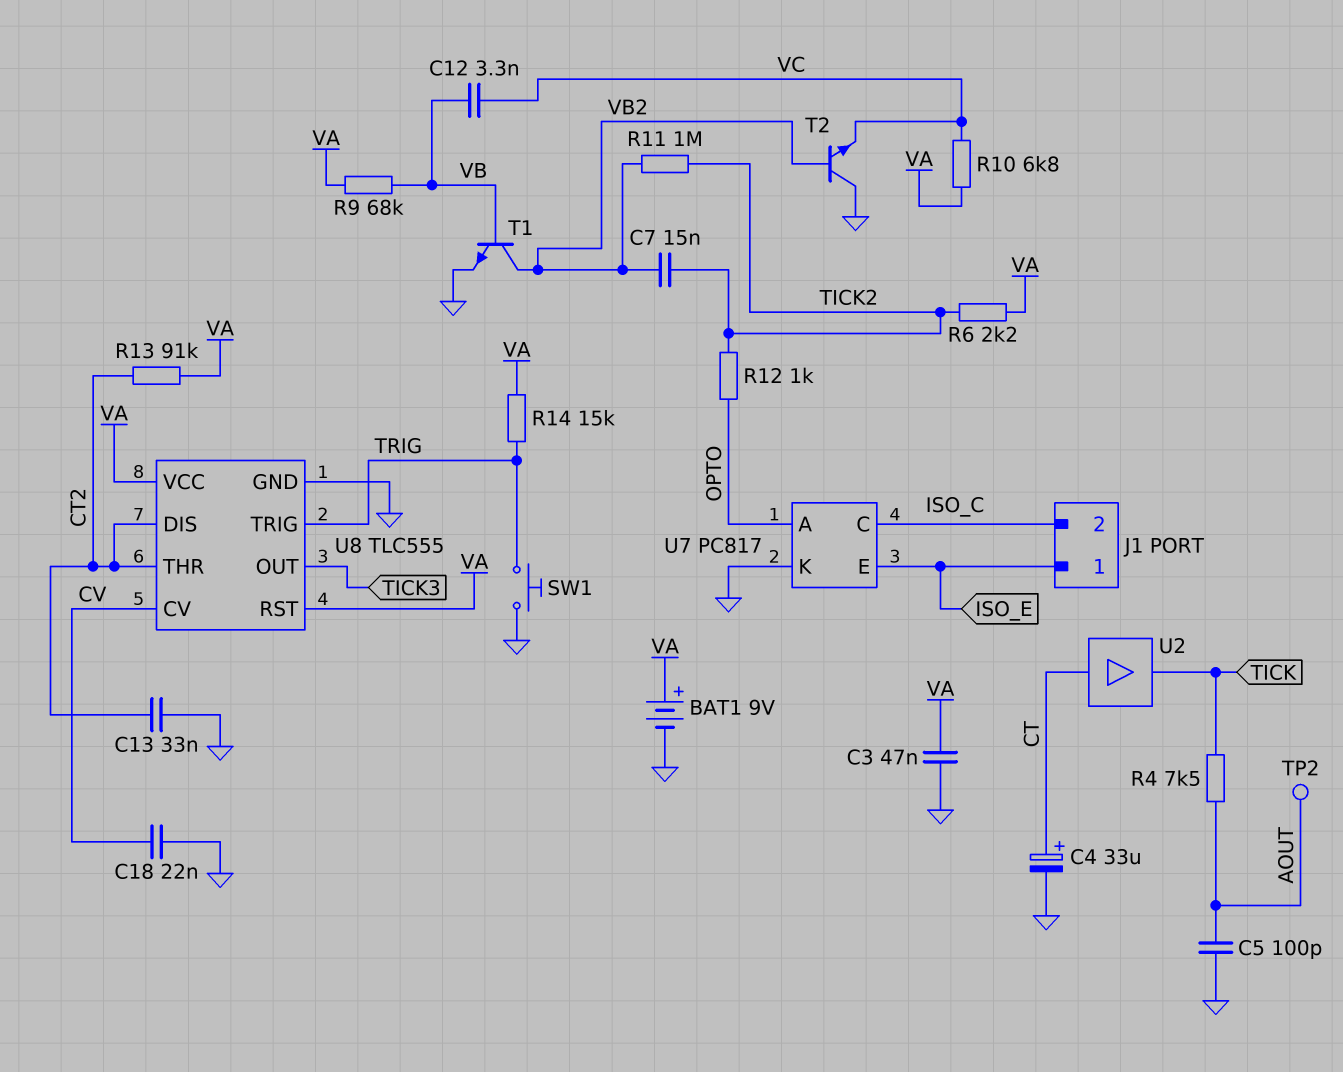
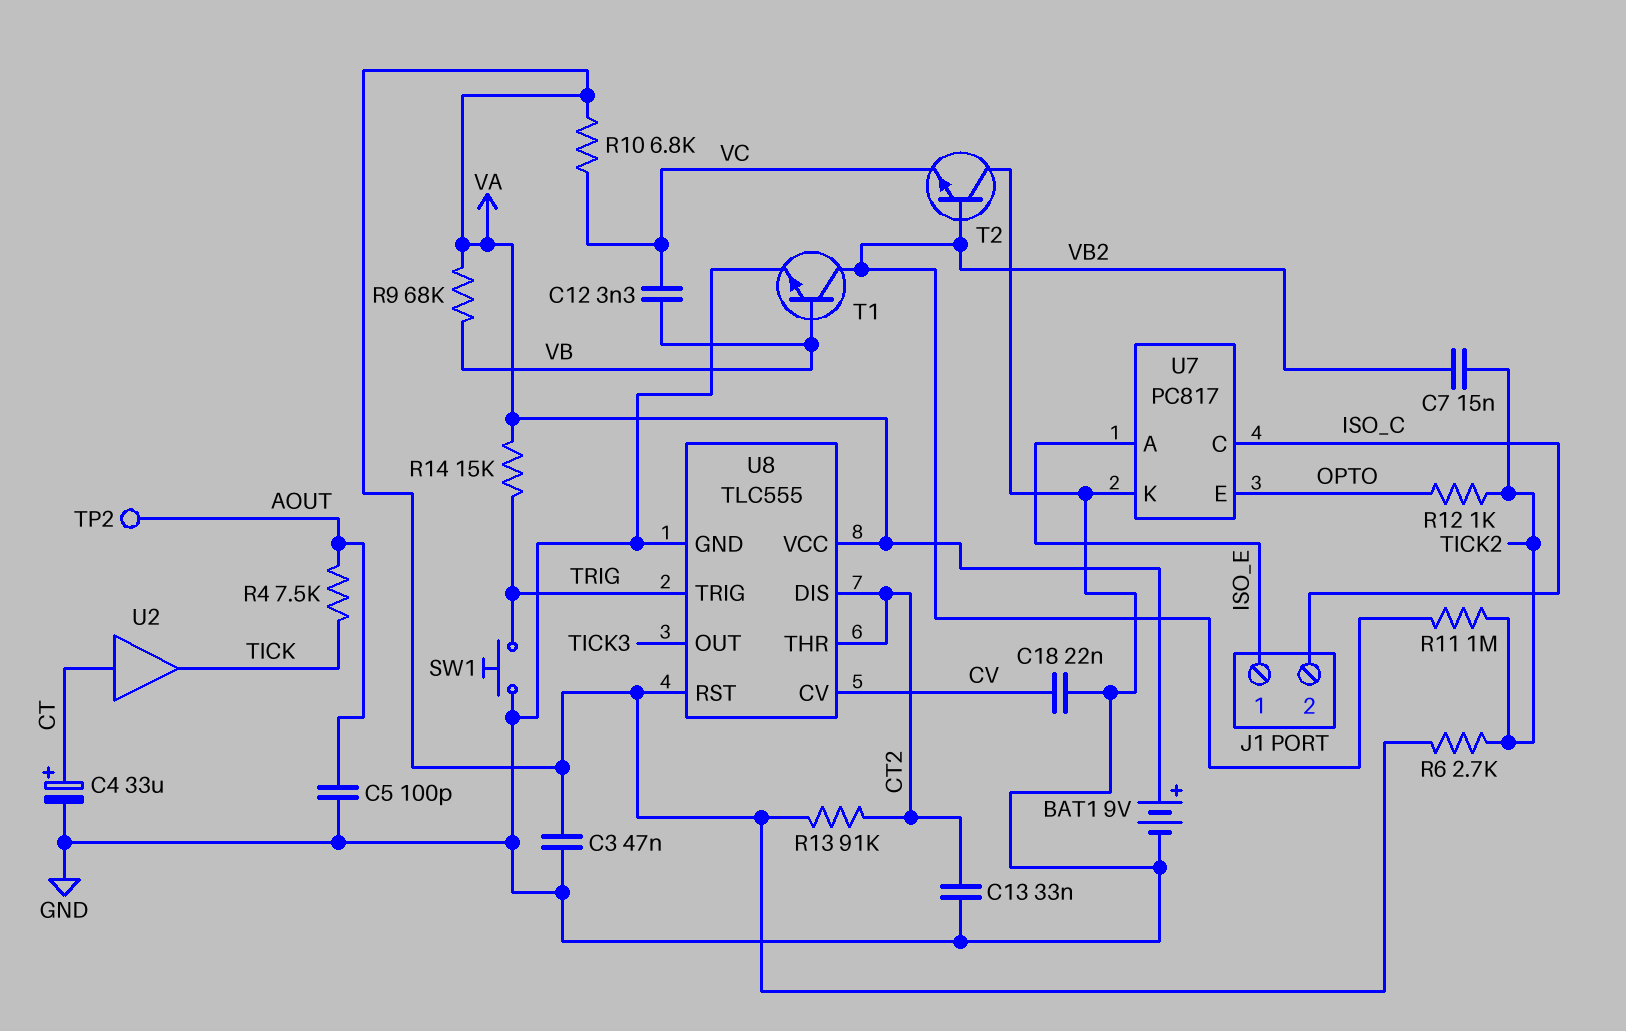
R6: 2.2k (TICK2, VA) -> 2.7k (TICK2, VA)
U7 pin A: OPTO -> ISO_E
U7 pin E: ISO_E -> OPTO

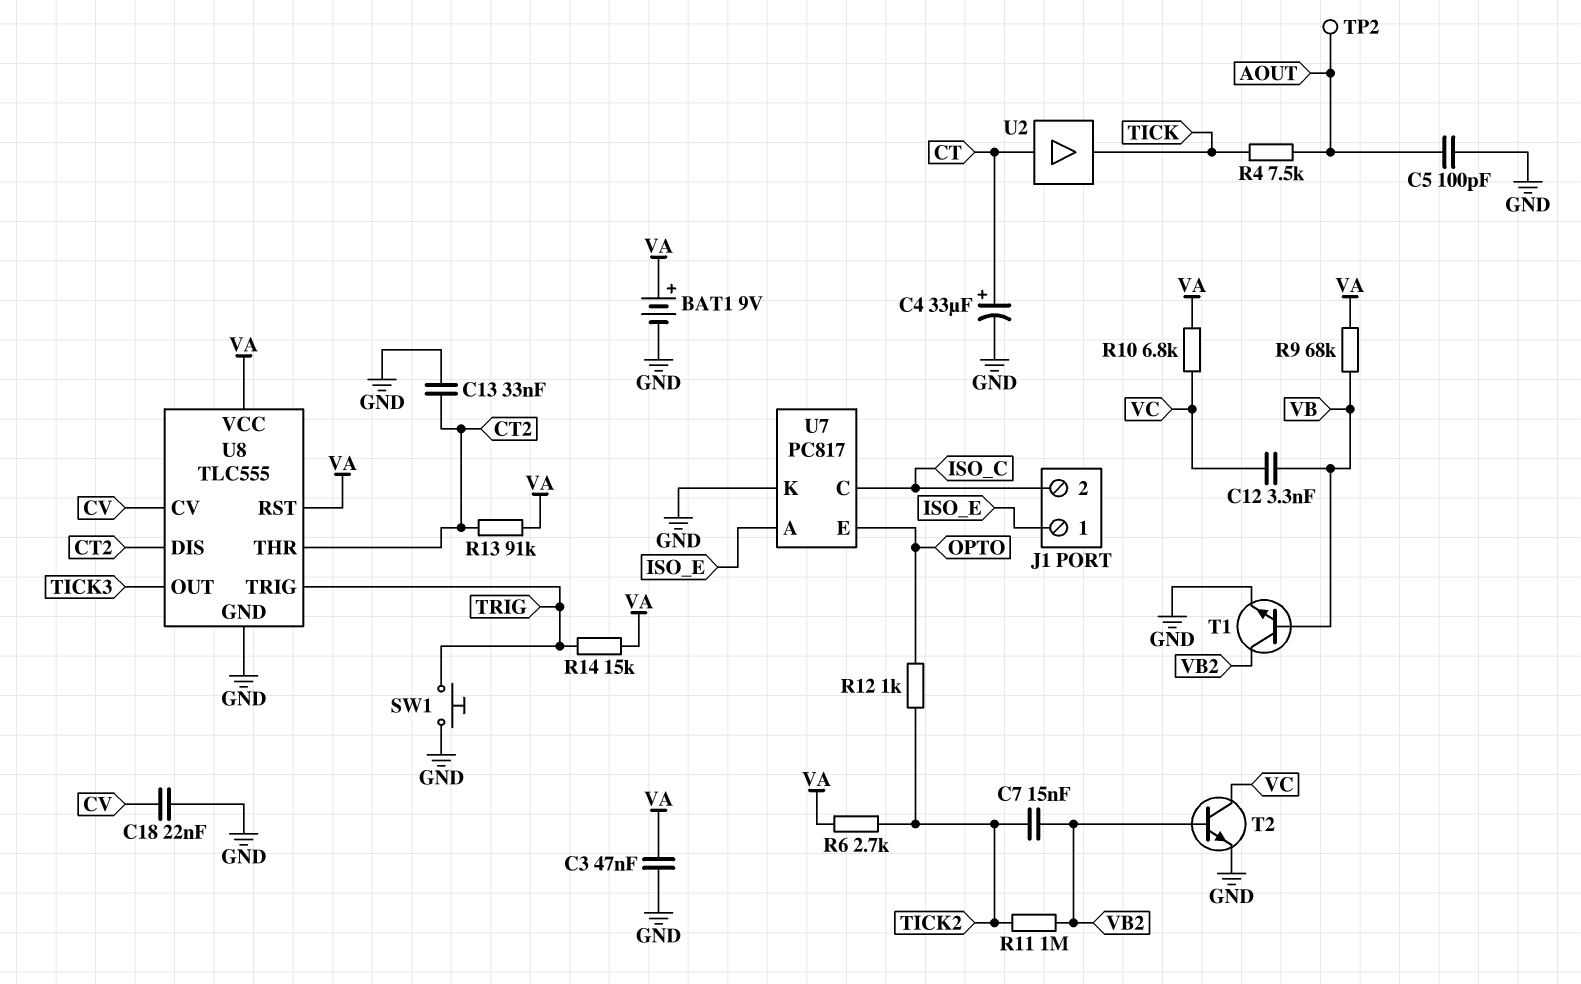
T2: NPN (B VB2, C GND, E VC) -> NPN (B VB2, C VC, E GND)

